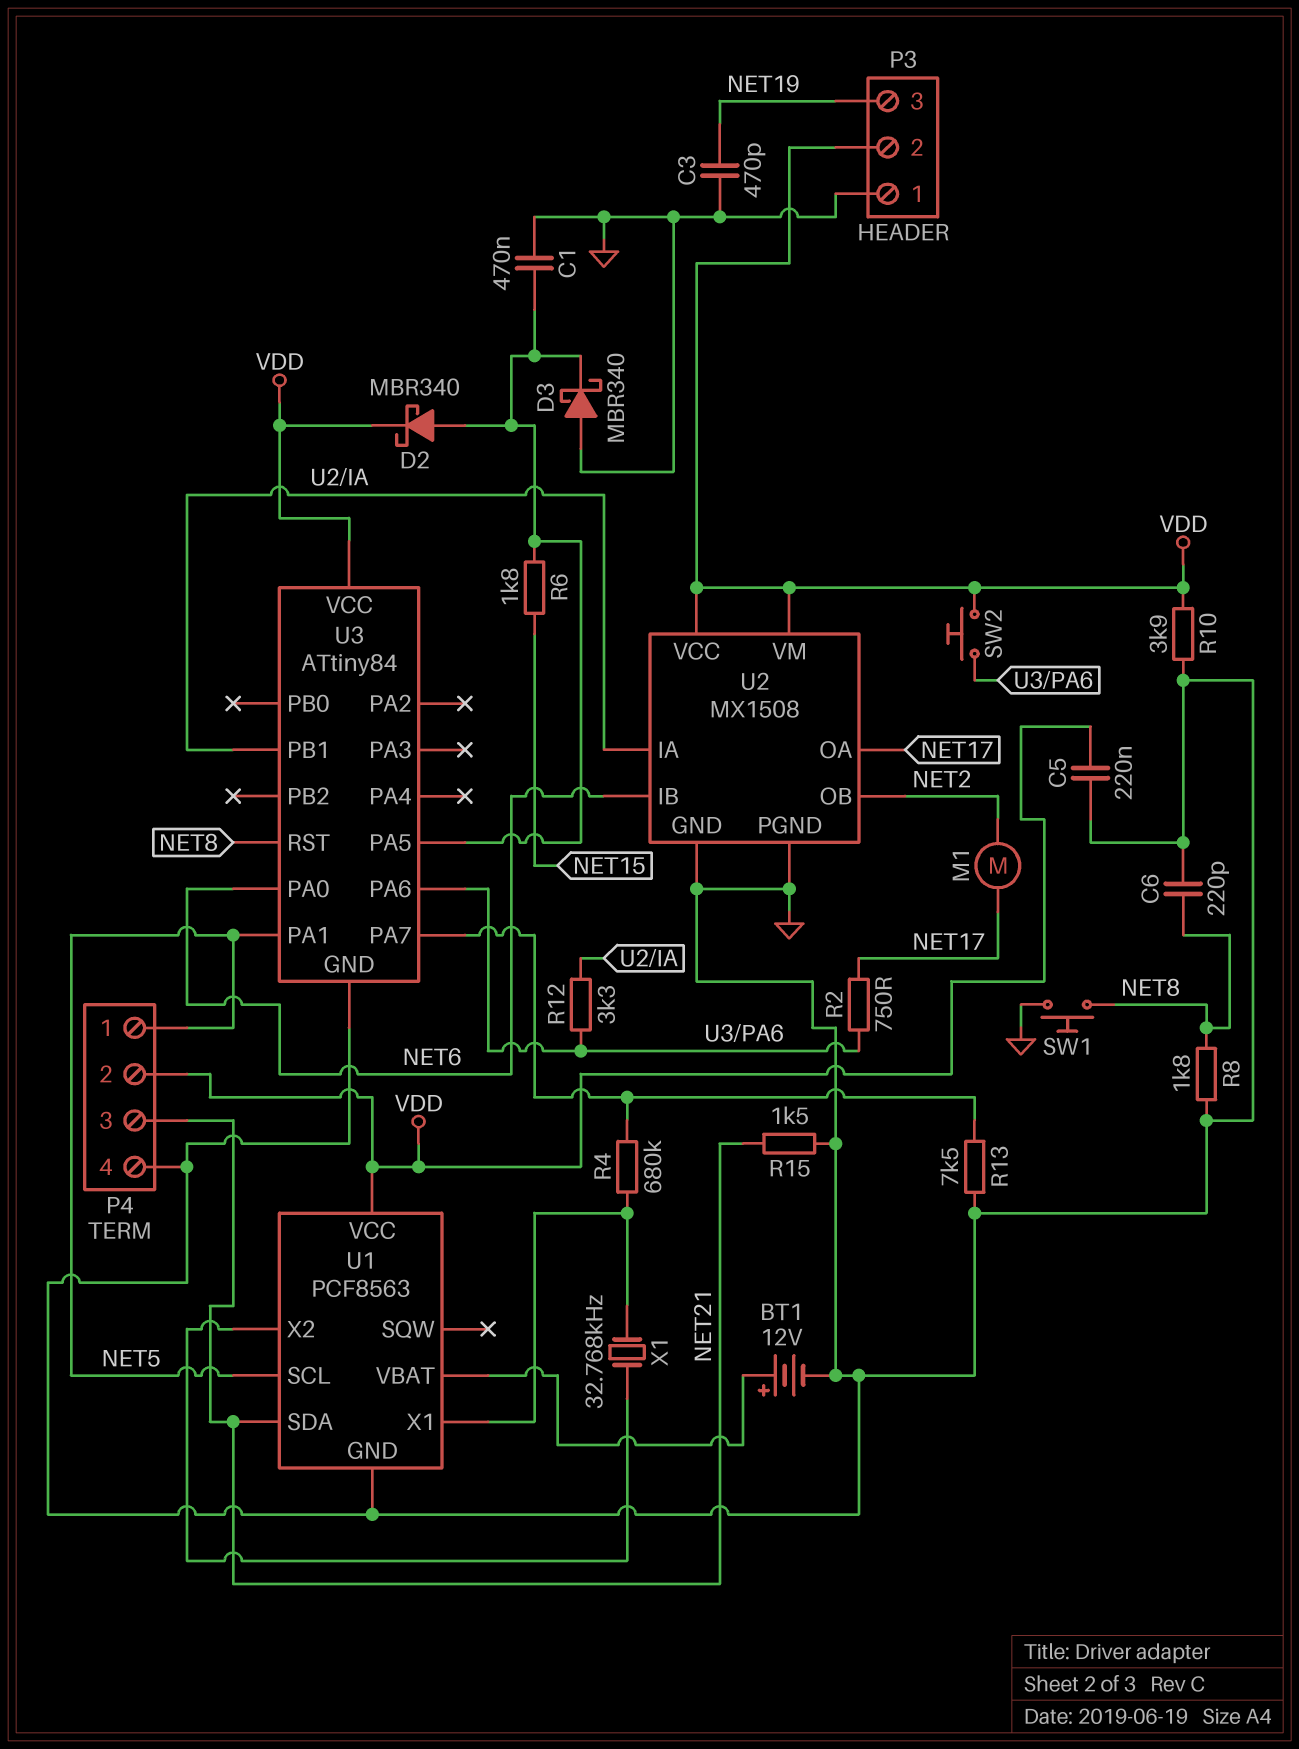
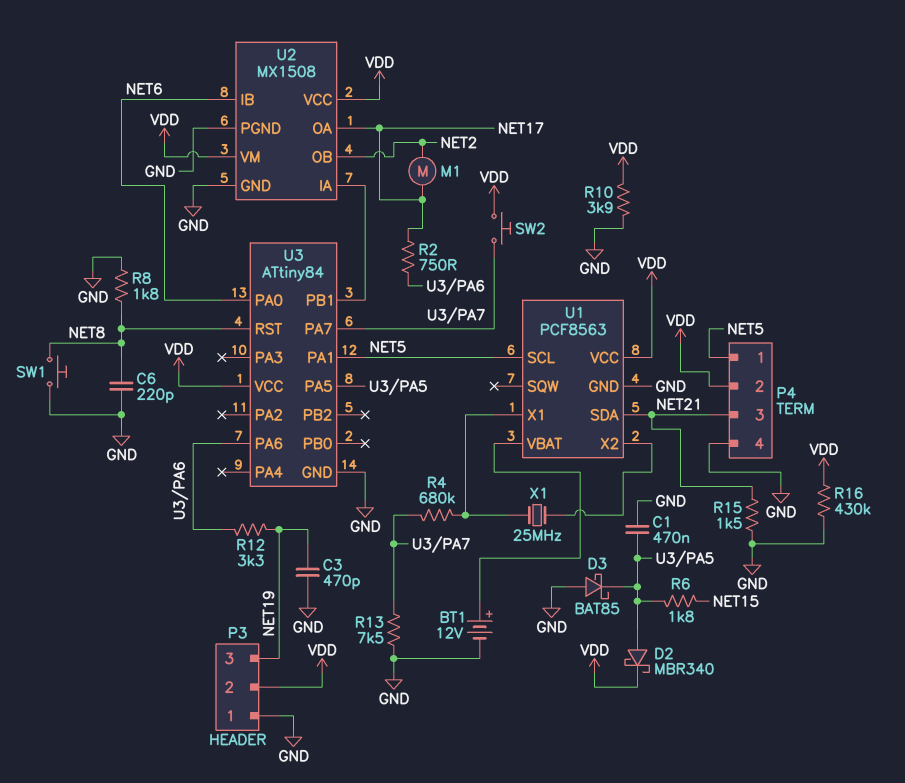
C5: 220nF (GND, VDD) -> none
D3: schottky MBR340 (A GND, K U3/PA5) -> schottky BAT85 (A GND, K U3/PA5)
R12: 3.3k (U2/IA, U3/PA6) -> 3.3k (NET19, U3/PA6)
R16: none -> 430k (GND, VDD)
SW2: button (U3/PA6, VDD) -> button (U3/PA7, VDD)
X1: 32.768kHz (U1/X1, U1/X2) -> 25MHz (U1/X1, U1/X2)

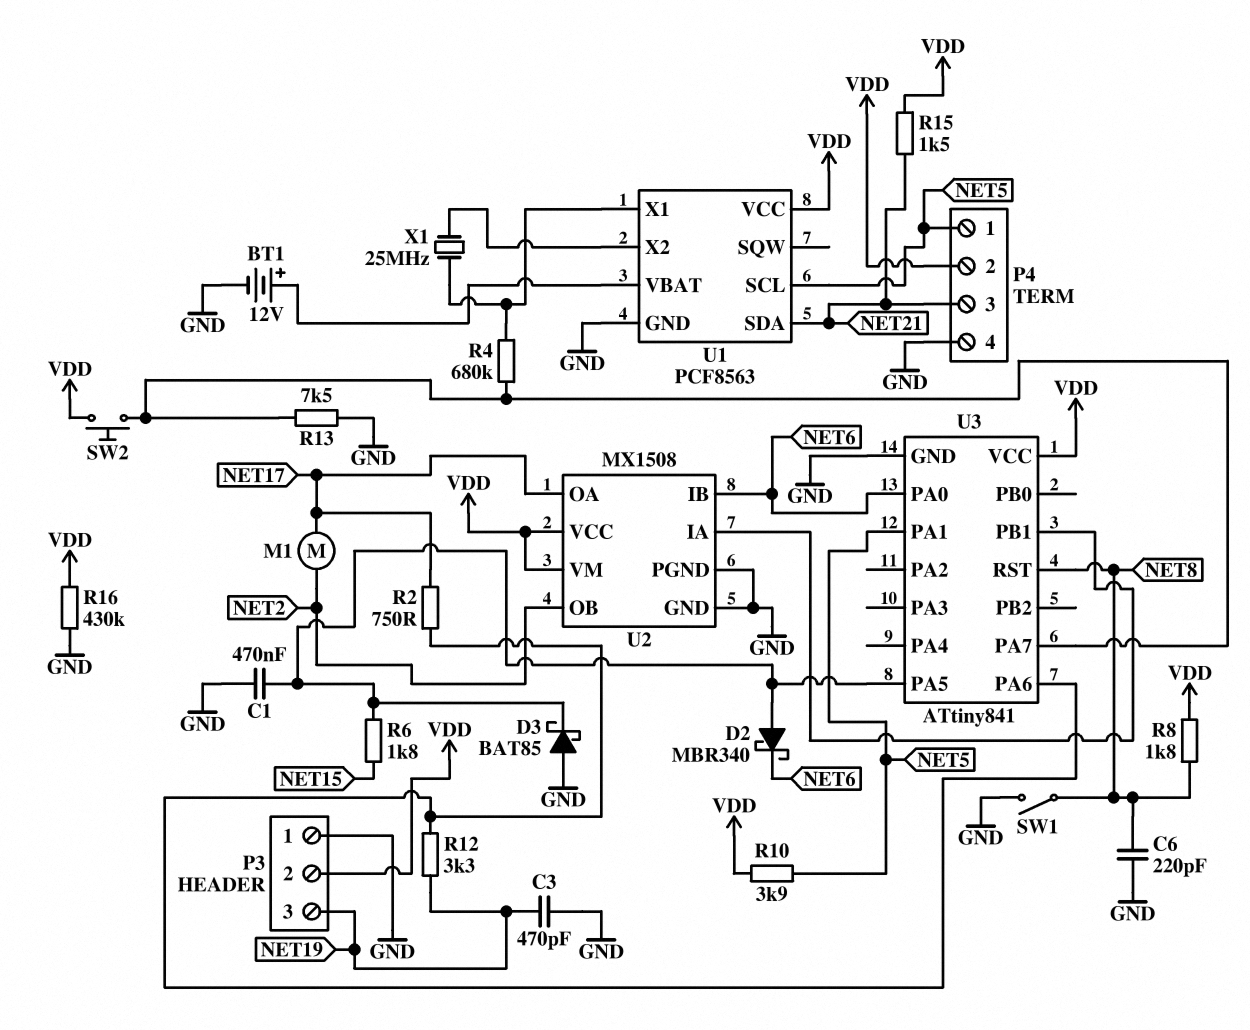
D2: schottky MBR340 (A U3/PA5, K VDD) -> schottky MBR340 (A U3/PA5, K NET6)
R8: 1.8k (GND, NET8) -> 1.8k (NET8, VDD)
R10: 3.9k (GND, VDD) -> 3.9k (NET5, VDD)
R15: 1.5k (GND, NET21) -> 1.5k (NET21, VDD)
SW1: button (GND, NET8) -> switch (GND, NET8)
U3: ATtiny84 -> ATtiny841

